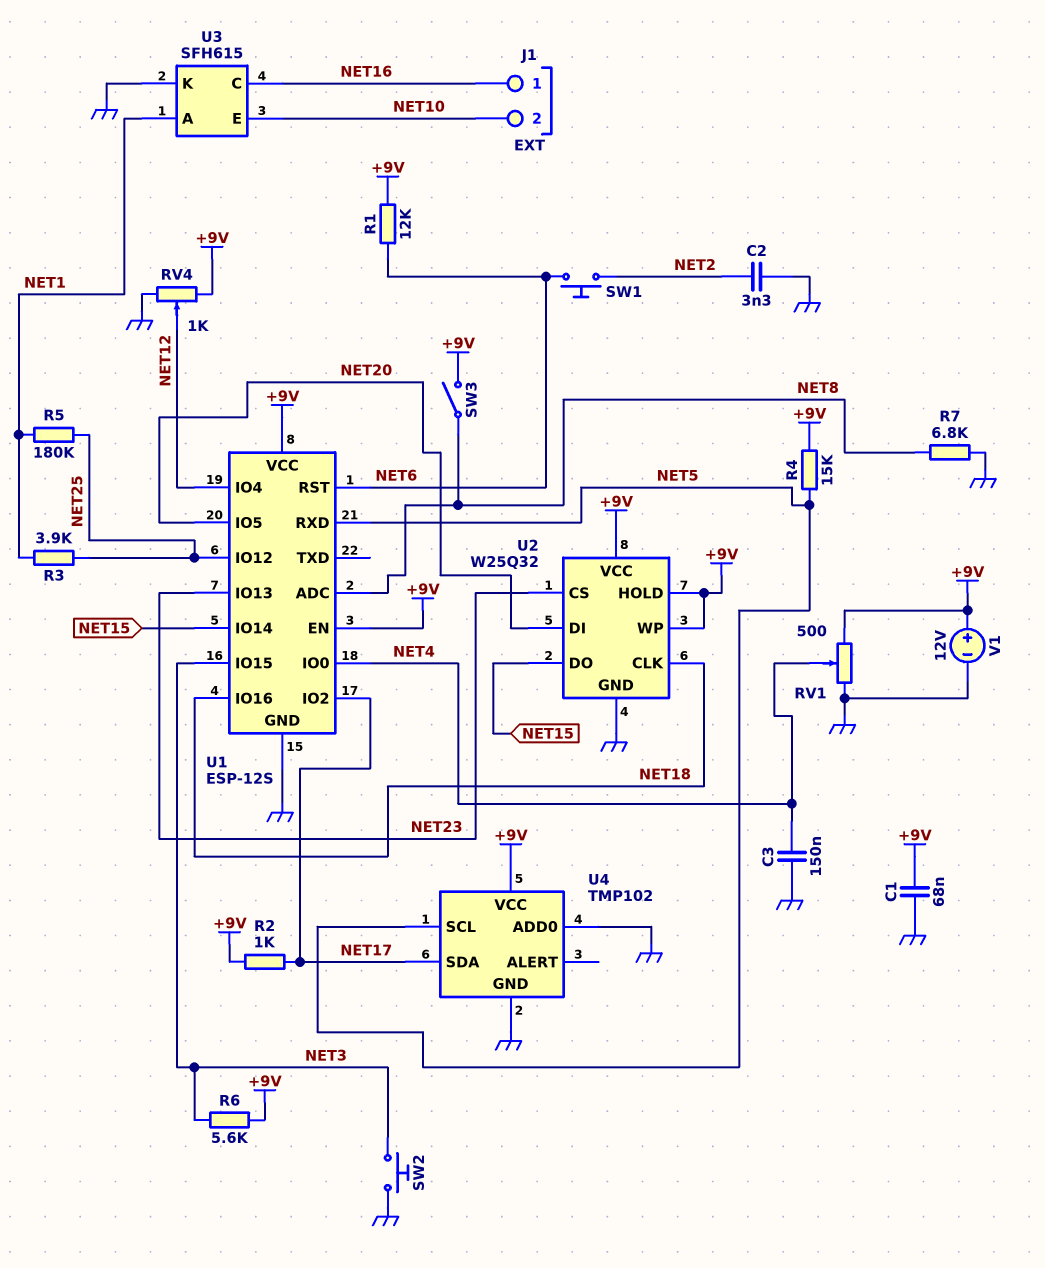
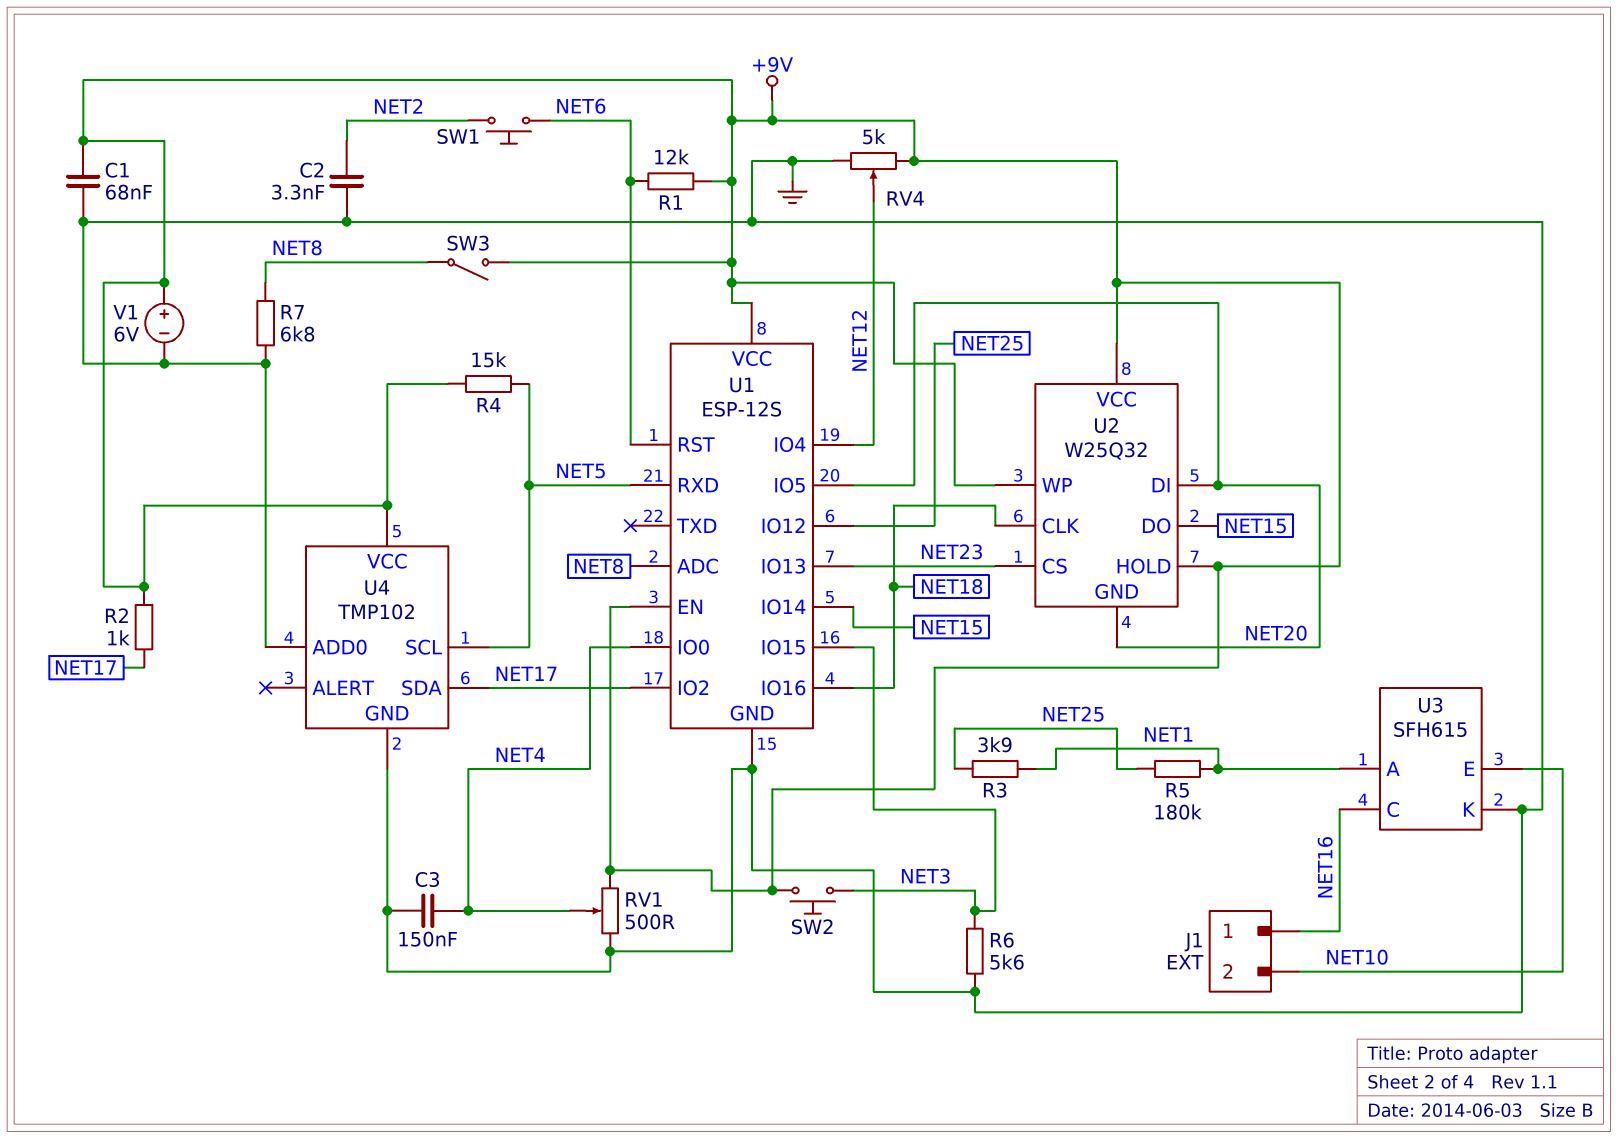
R6: 5.6k (+9V, NET3) -> 5.6k (GND, NET3)
RV4: 1k (+9V, GND, wiper NET12) -> 5k (+9V, GND, wiper NET12)
SW2: button (GND, NET3) -> button (+9V, NET3)
U2 pin GND: GND -> NET20
V1: 12V (plus +9V, minus GND) -> 6V (plus +9V, minus GND)

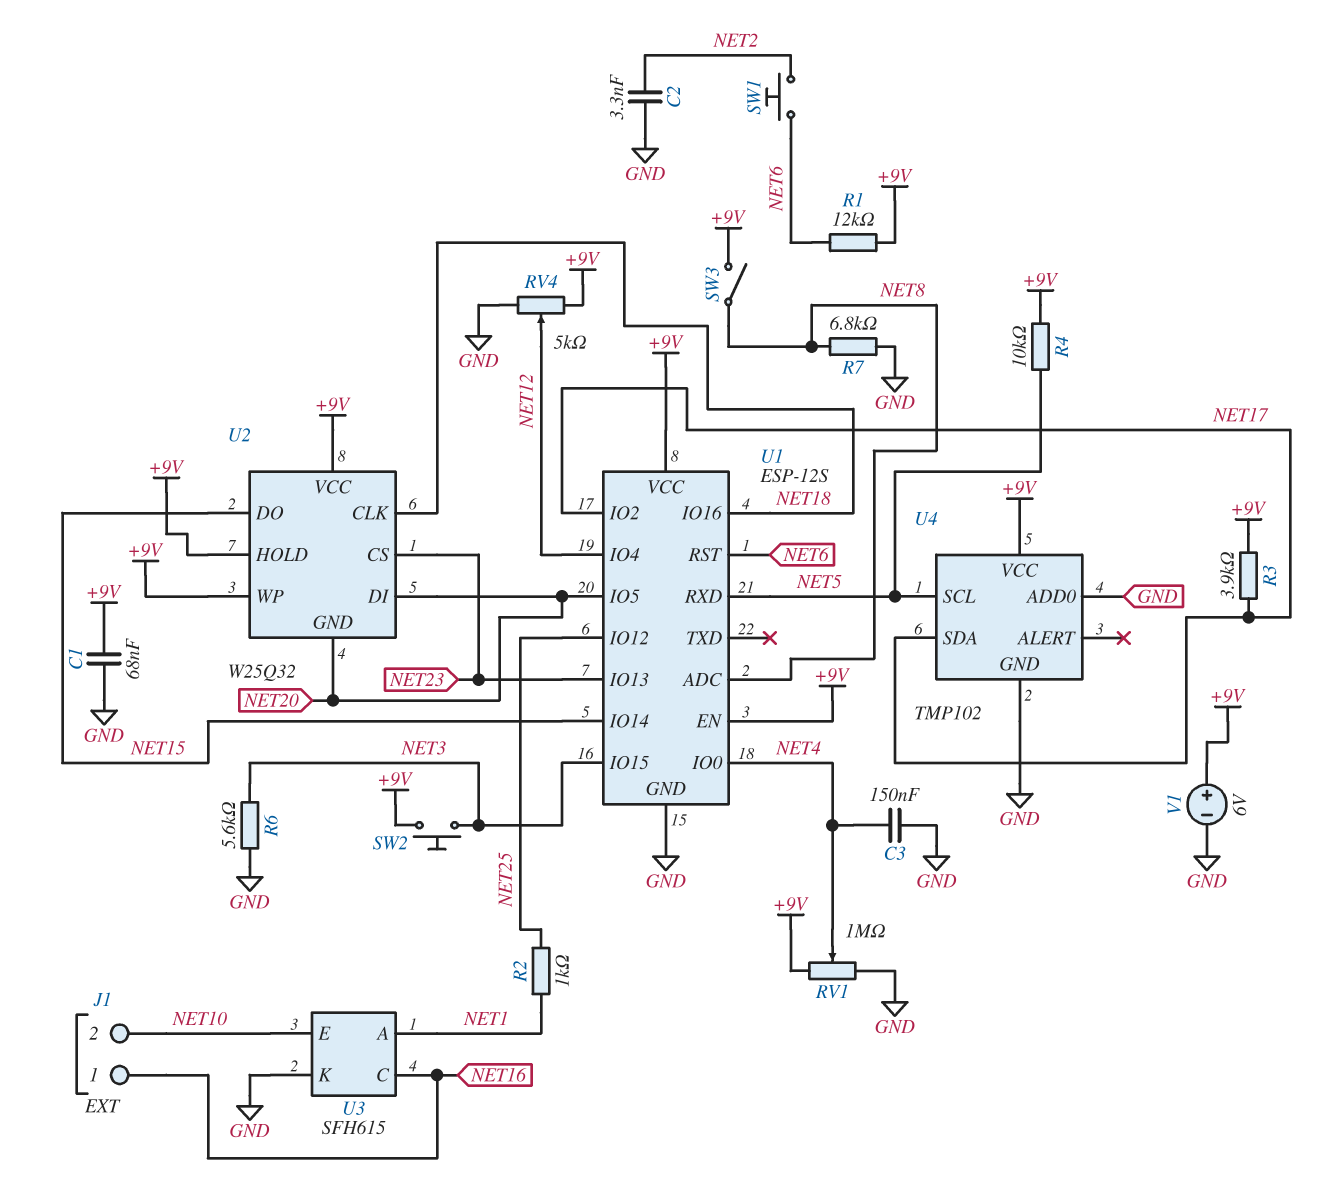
R2: 1k (+9V, NET17) -> 1k (NET1, NET25)
R3: 3.9k (NET1, NET25) -> 3.9k (+9V, NET17)
R4: 15k (+9V, NET5) -> 10k (+9V, NET5)
R5: 180k (NET1, NET25) -> none
RV1: 500 (+9V, GND, wiper NET4) -> 1M (+9V, GND, wiper NET4)

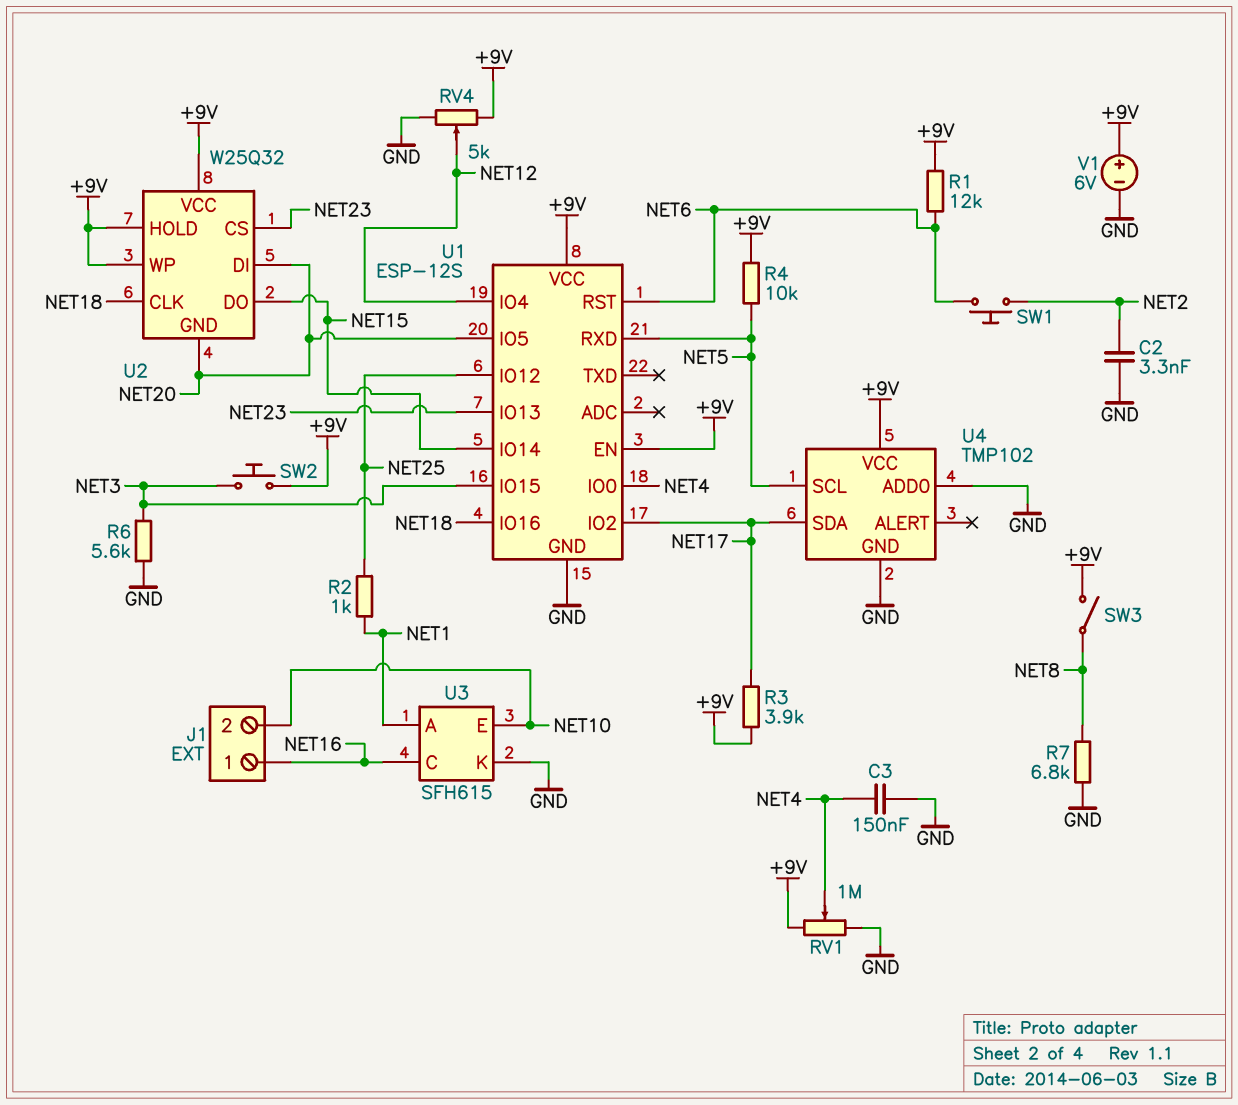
C1: 68nF (+9V, GND) -> none
U1 pin ADC: NET8 -> none

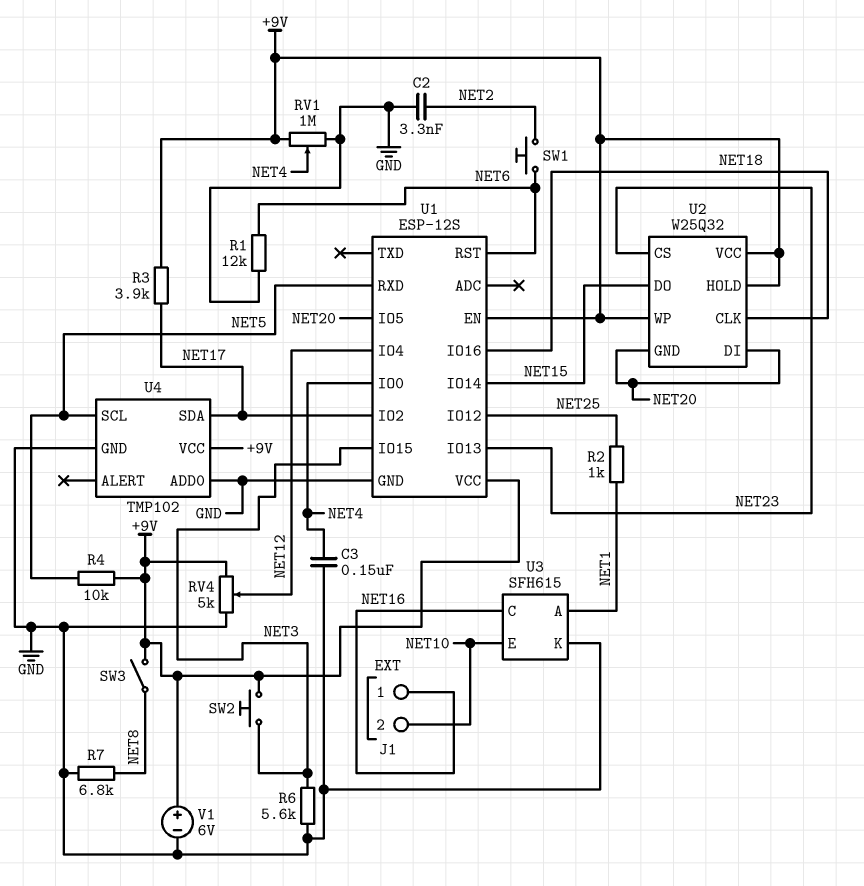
R1: 12k (+9V, NET6) -> 12k (GND, NET6)

